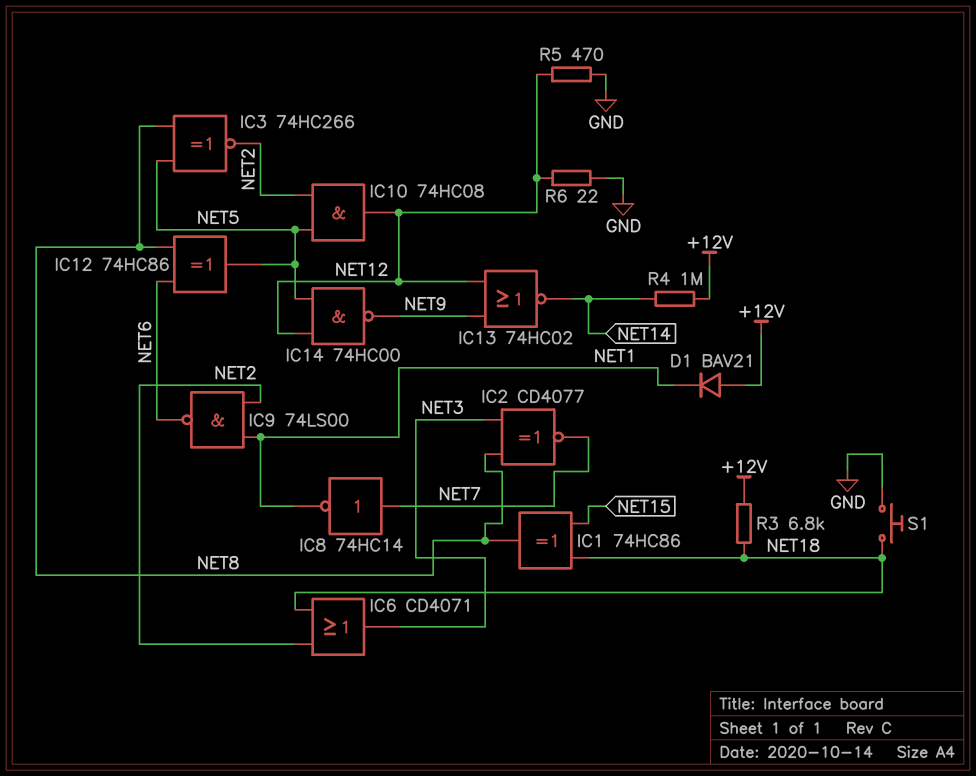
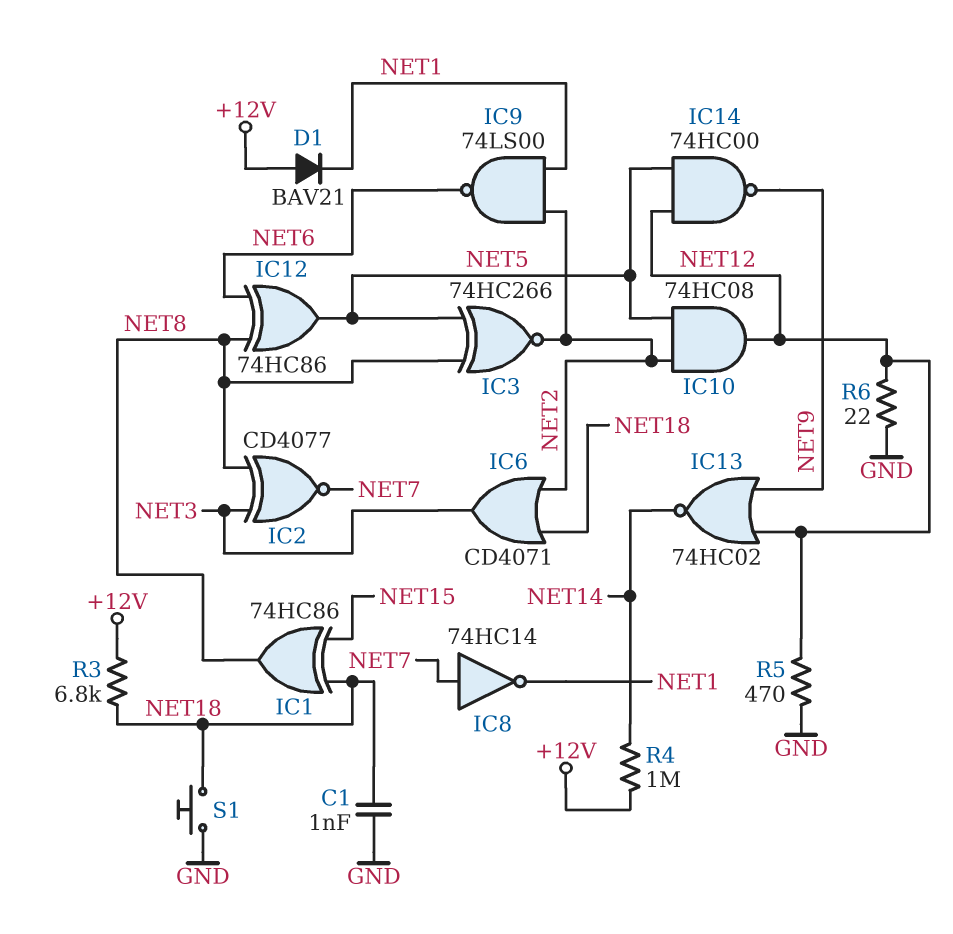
C1: none -> 1nF (GND, NET18)

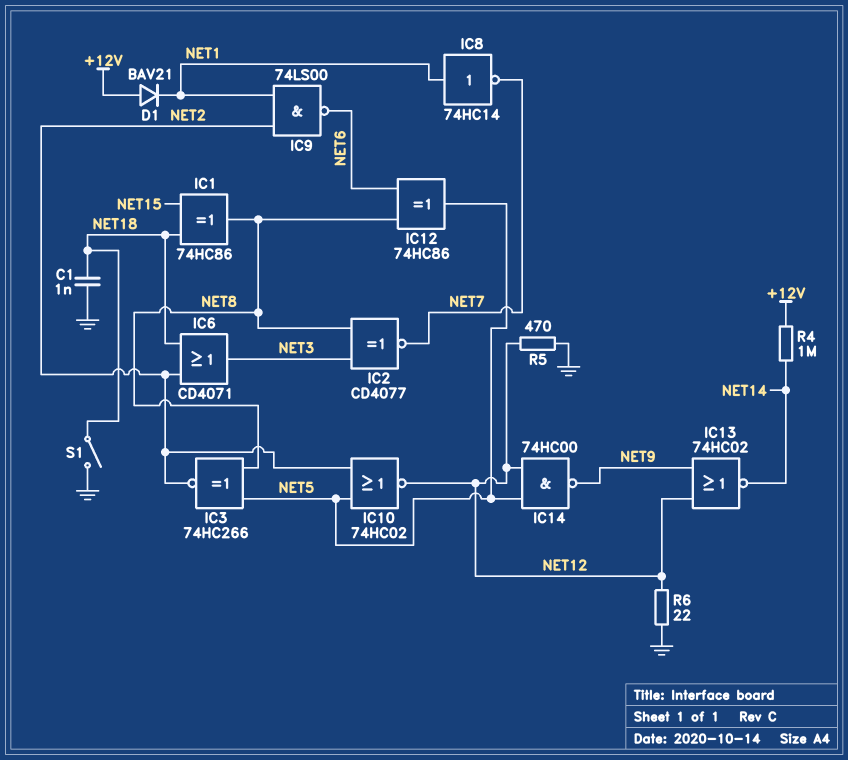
IC8: NOT 74HC14 (in NET7, out NET1) -> NOT 74HC14 (in NET1, out NET7)
IC10: AND 74HC08 (in NET2, in NET5, out NET12) -> NOR 74HC02 (in NET2, in NET5, out NET12)
R3: 6.8k (+12V, NET18) -> none
S1: button (GND, NET18) -> switch (GND, NET18)

